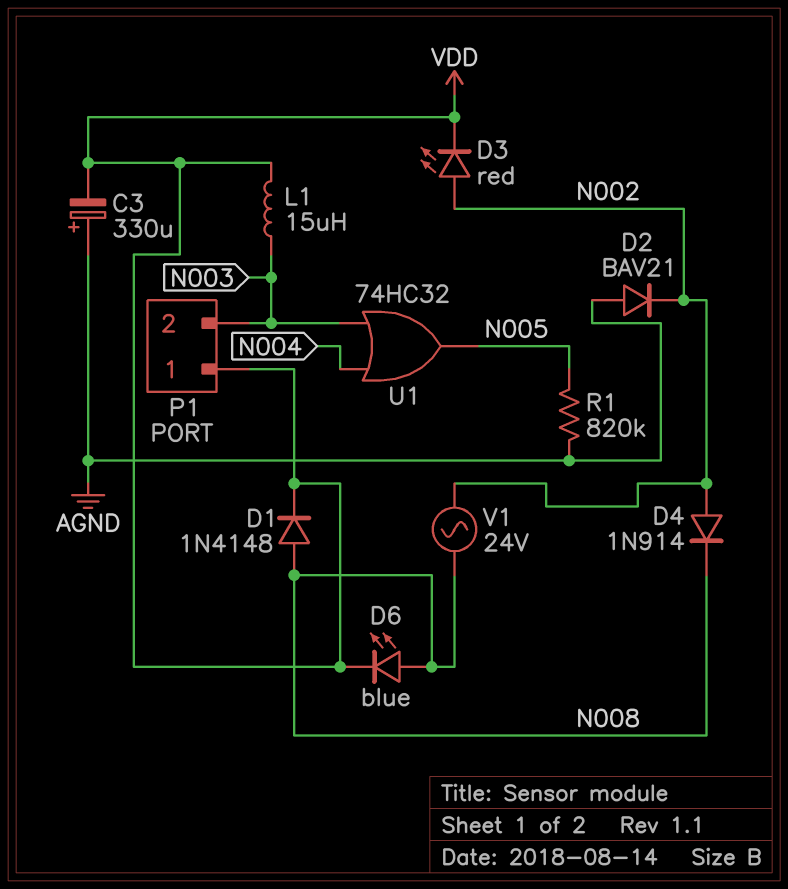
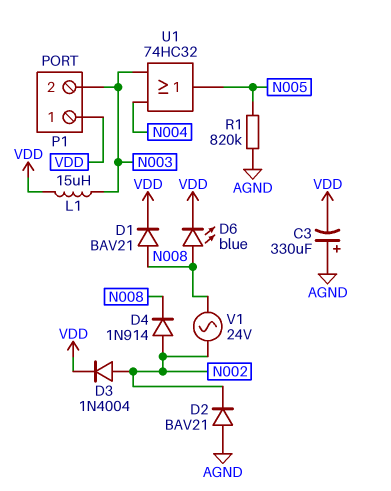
D1: diode 1N4148 (A N008, K VDD) -> diode BAV21 (A N008, K VDD)
D3: LED red (A N002, K VDD) -> diode 1N4004 (A N002, K VDD)

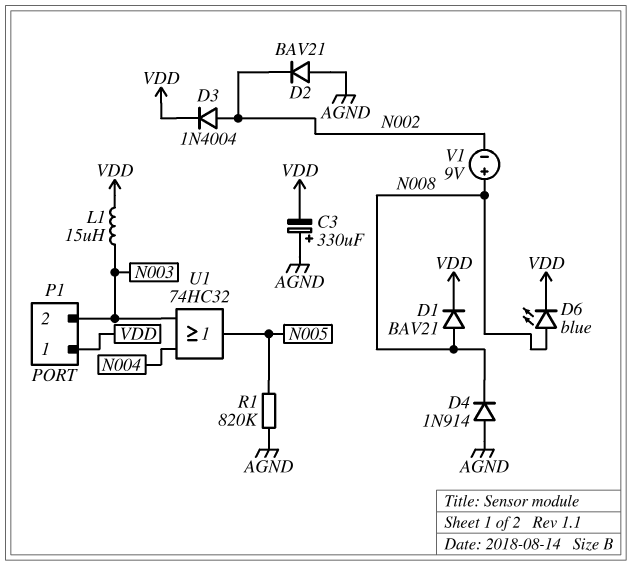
D4: diode 1N914 (A N002, K N008) -> diode 1N914 (A AGND, K N008)
V1: AC 24V (N002, N008) -> 9V (plus N008, minus N002)

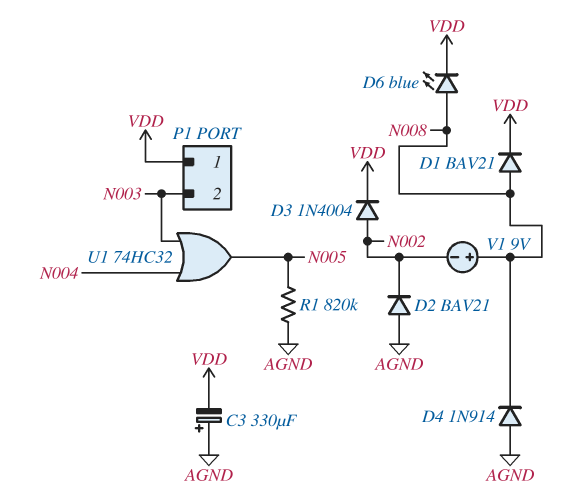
L1: 15uH (N003, VDD) -> none

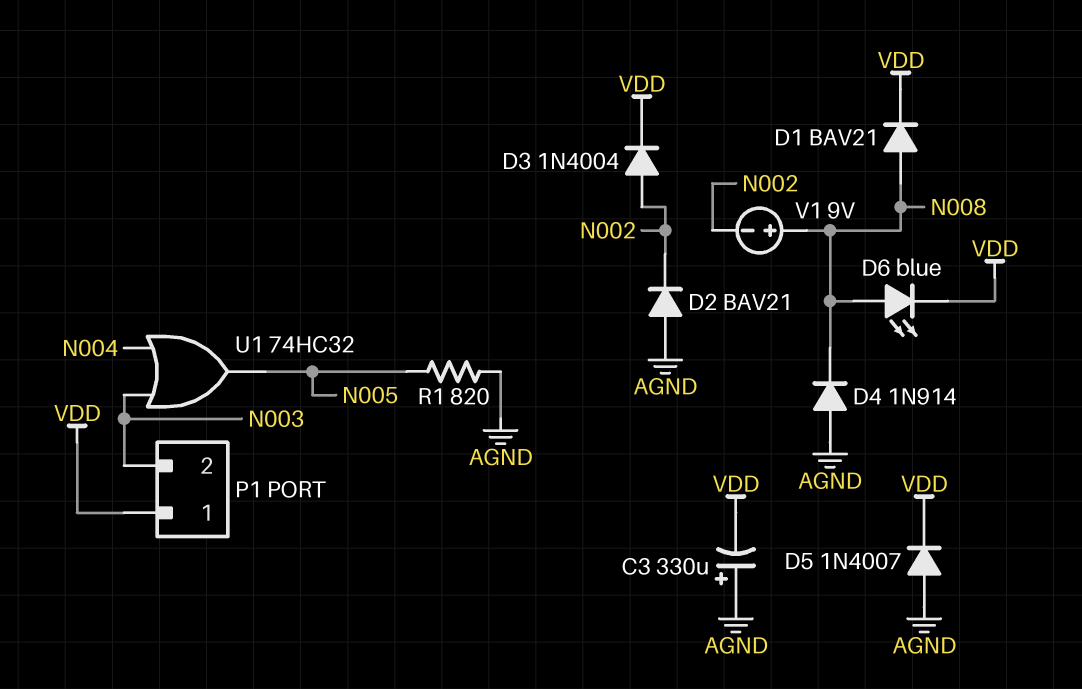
D5: none -> diode 1N4007 (A AGND, K VDD)
R1: 820k (AGND, N005) -> 820 (AGND, N005)

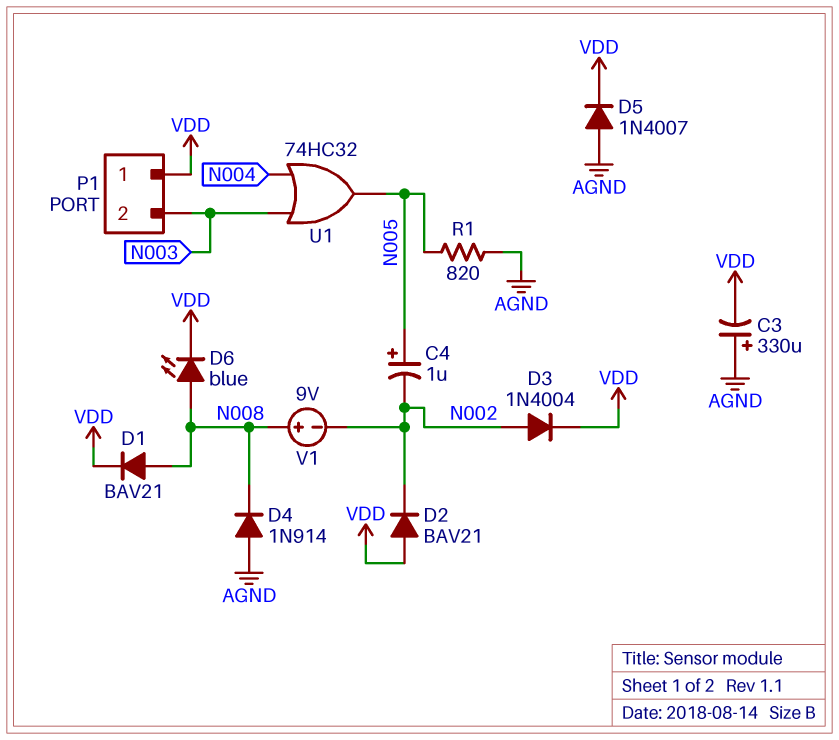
C4: none -> 1uF (plus N005, minus N002)
D2: diode BAV21 (A AGND, K N002) -> diode BAV21 (A VDD, K N002)

